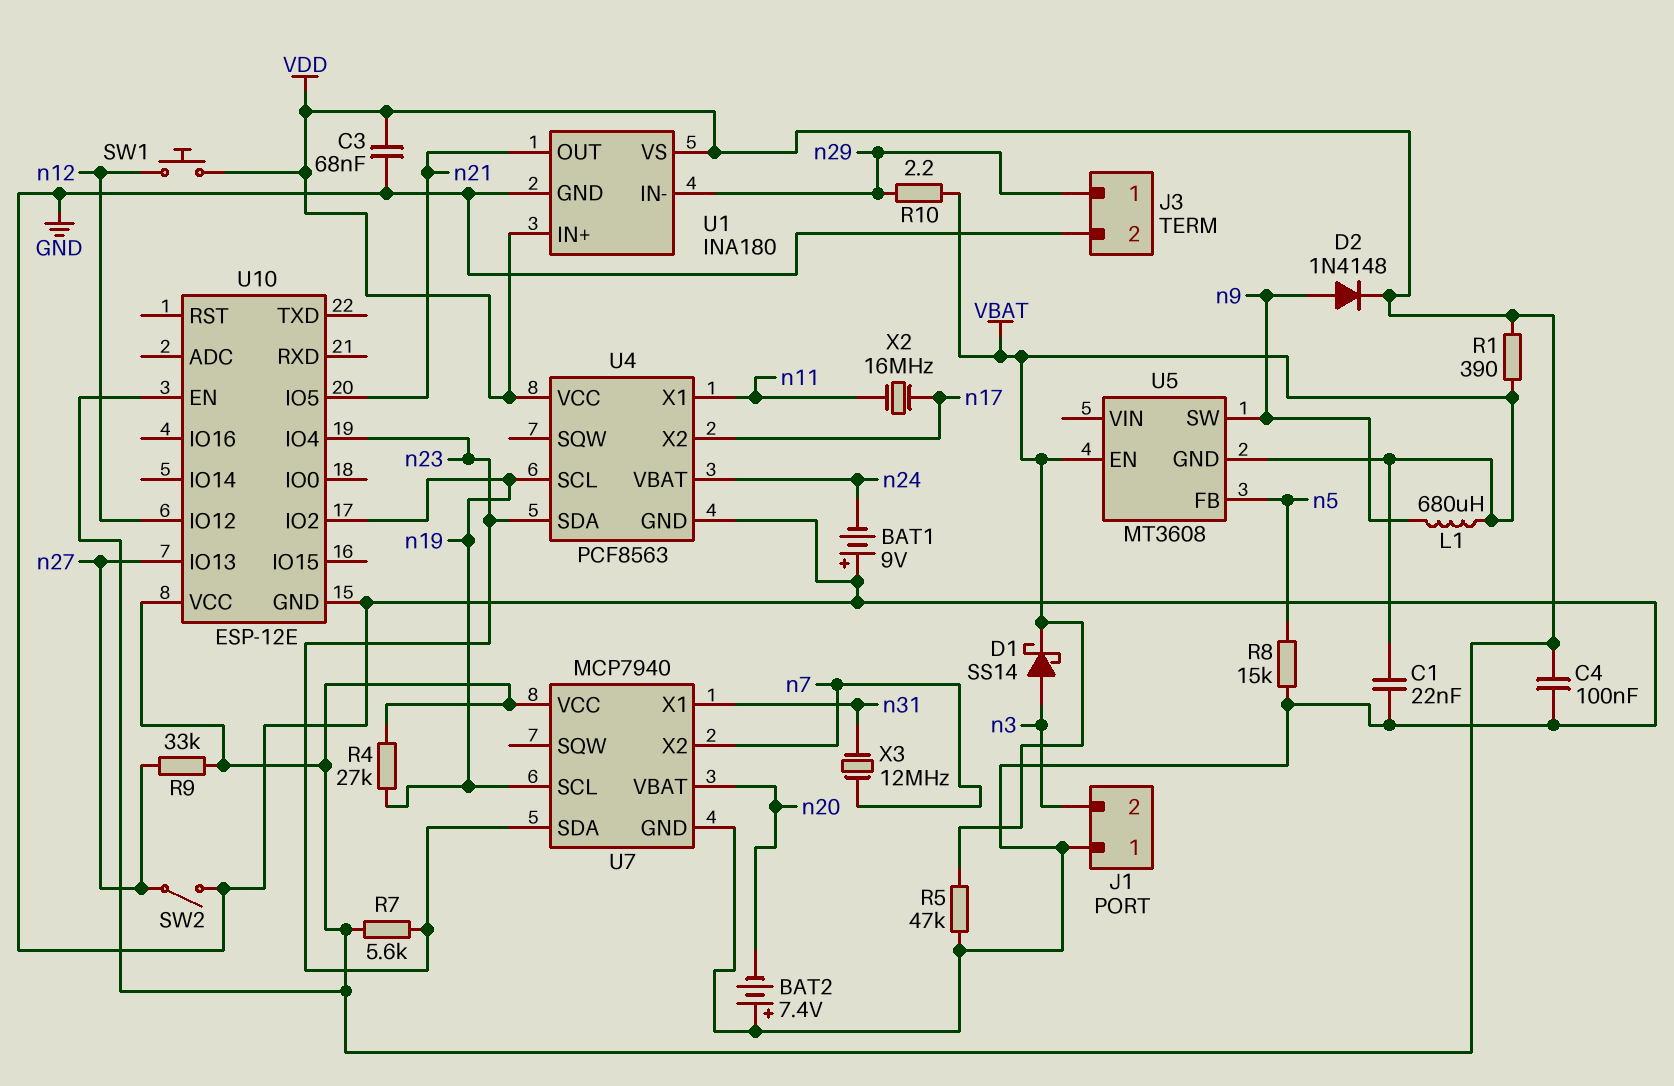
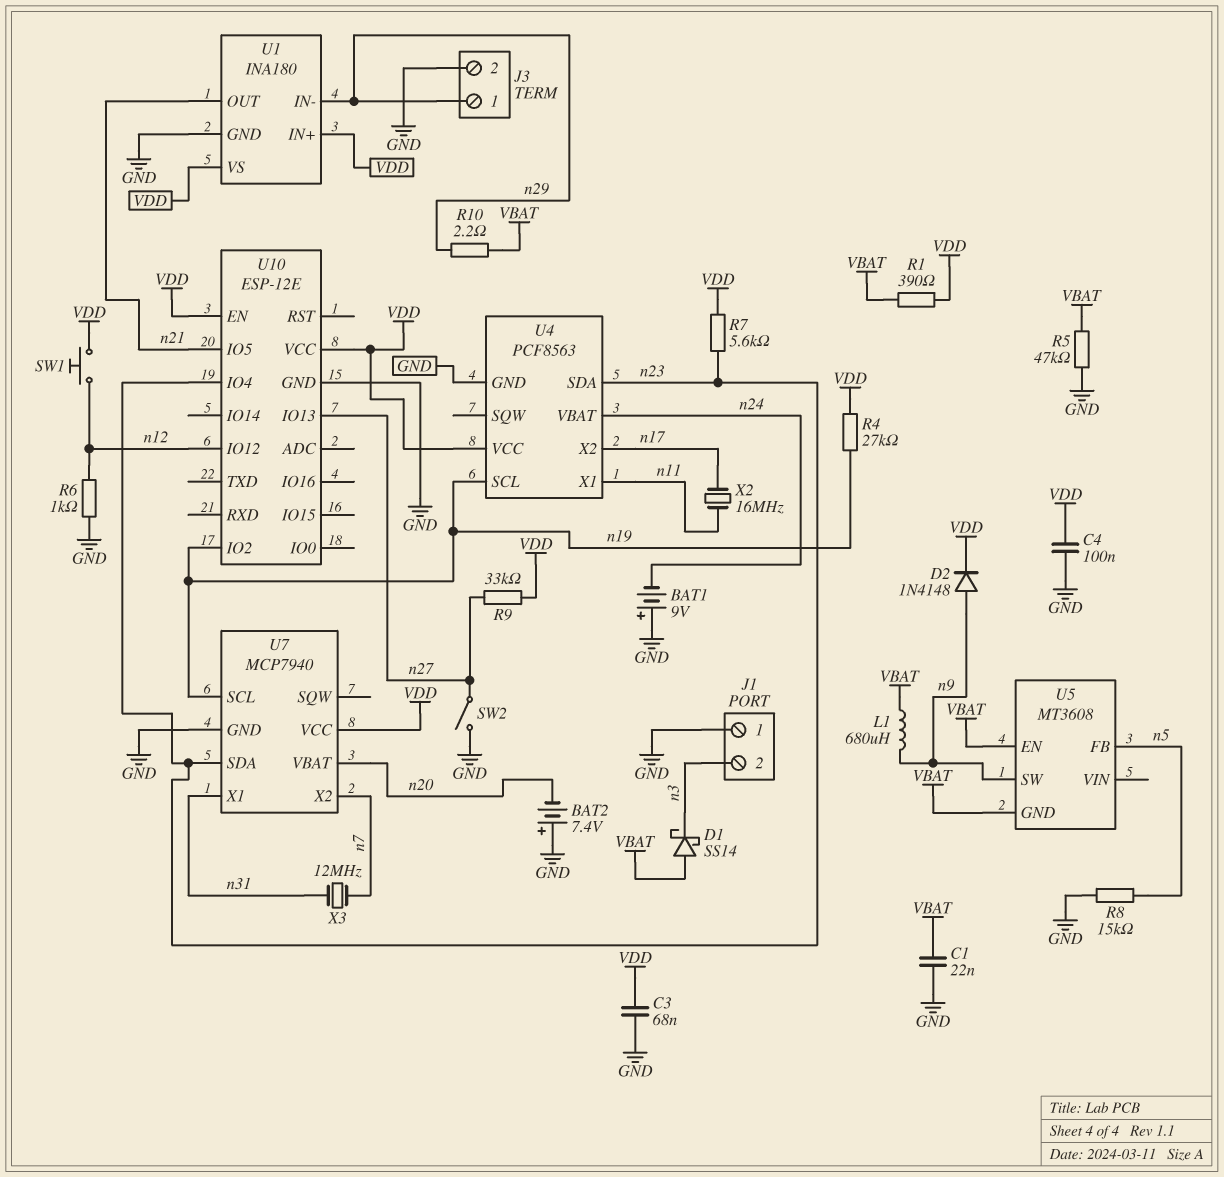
D1: schottky SS14 (A n3, K VBAT) -> schottky SS14 (A VBAT, K n3)
R6: none -> 1k (GND, n12)

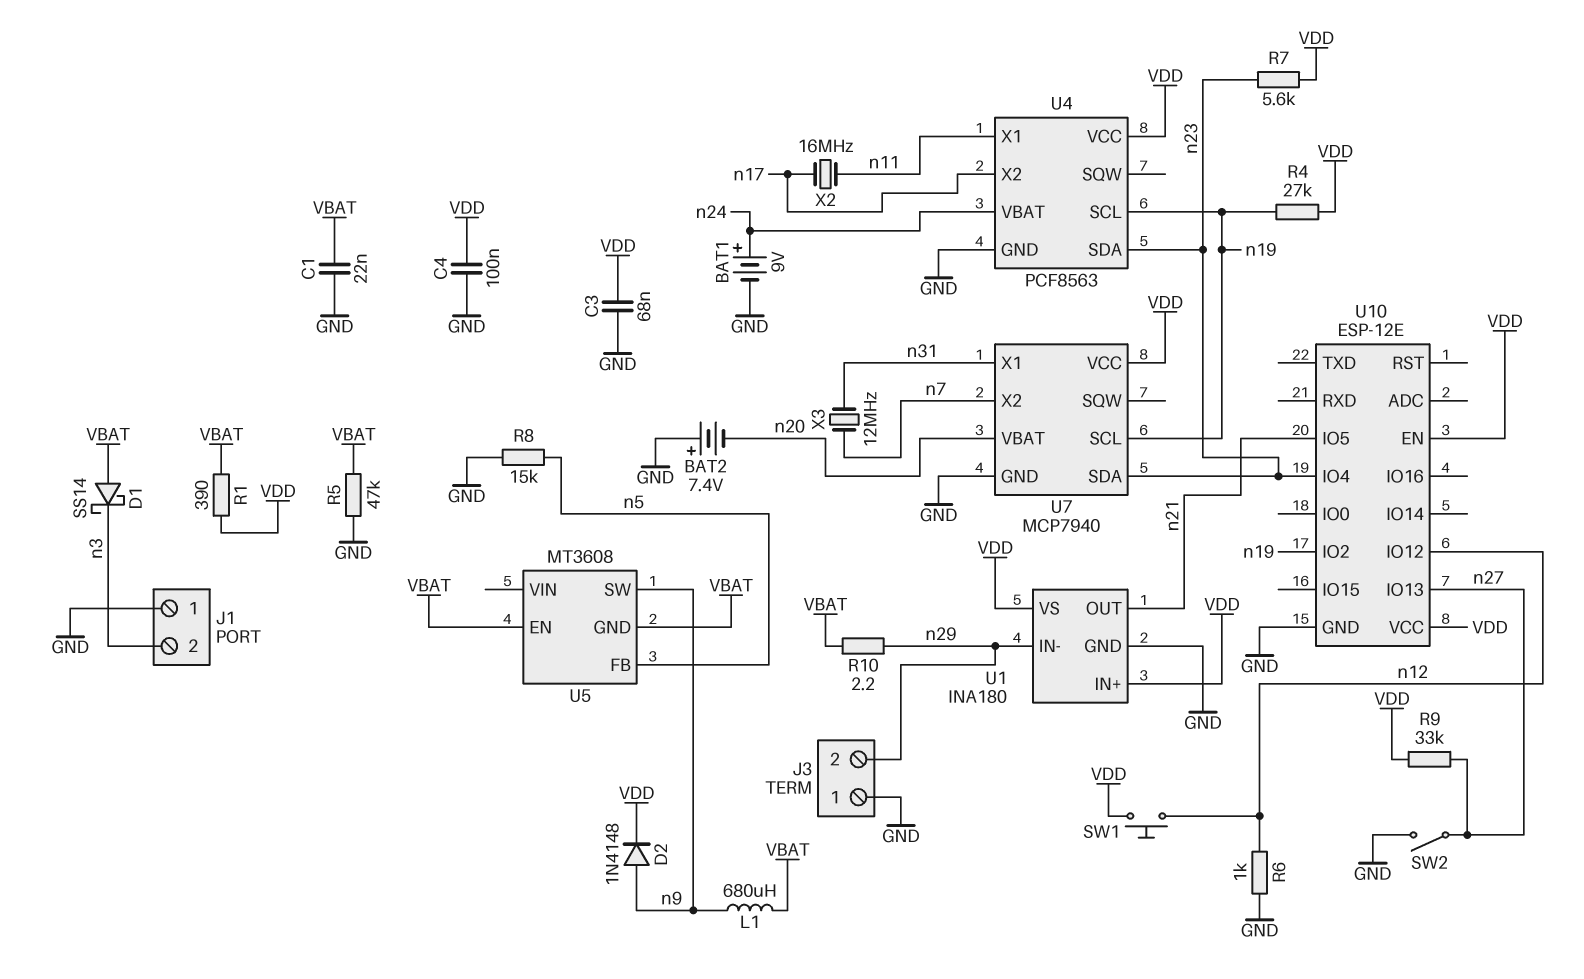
BAT1: 9V (plus GND, minus n24) -> 9V (plus n24, minus GND)
J3 pin 1: n29 -> GND
J3 pin 2: GND -> n29

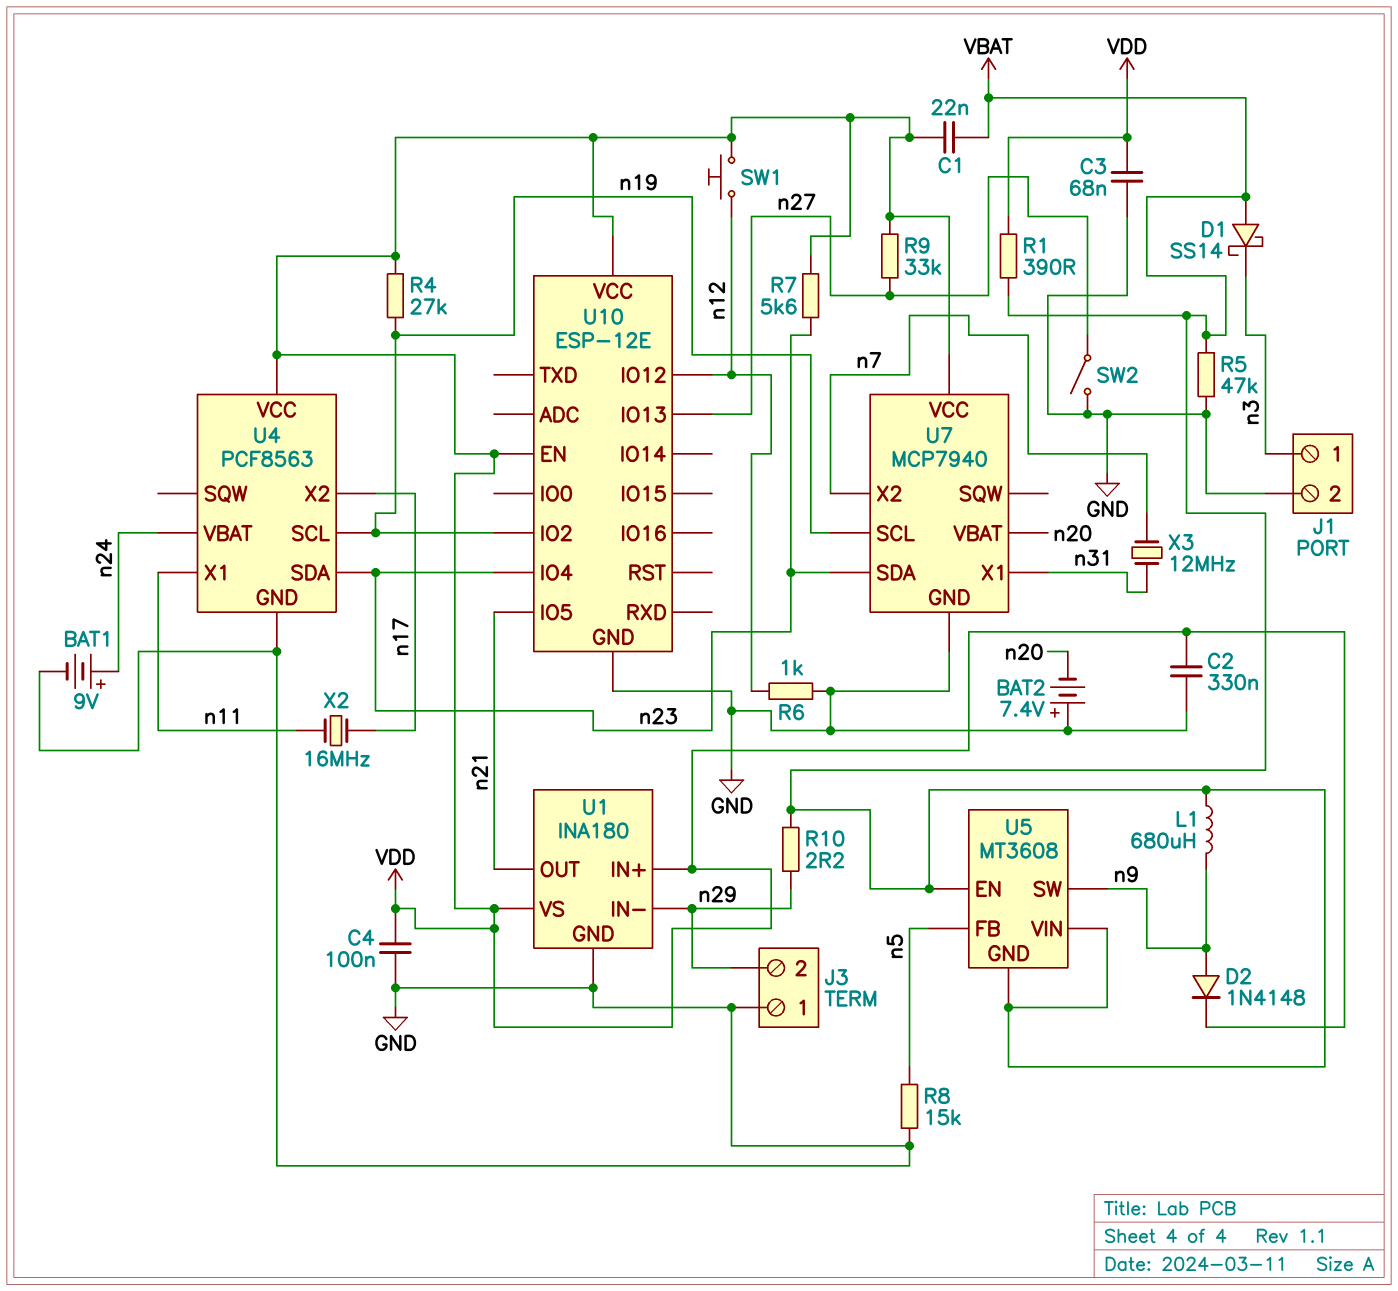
C1: 22nF (GND, VBAT) -> 22nF (VBAT, VDD)
C2: none -> 330nF (GND, VDD)
J1 pin 1: GND -> n3
J1 pin 2: n3 -> GND
U5 pin VIN: none -> VBAT

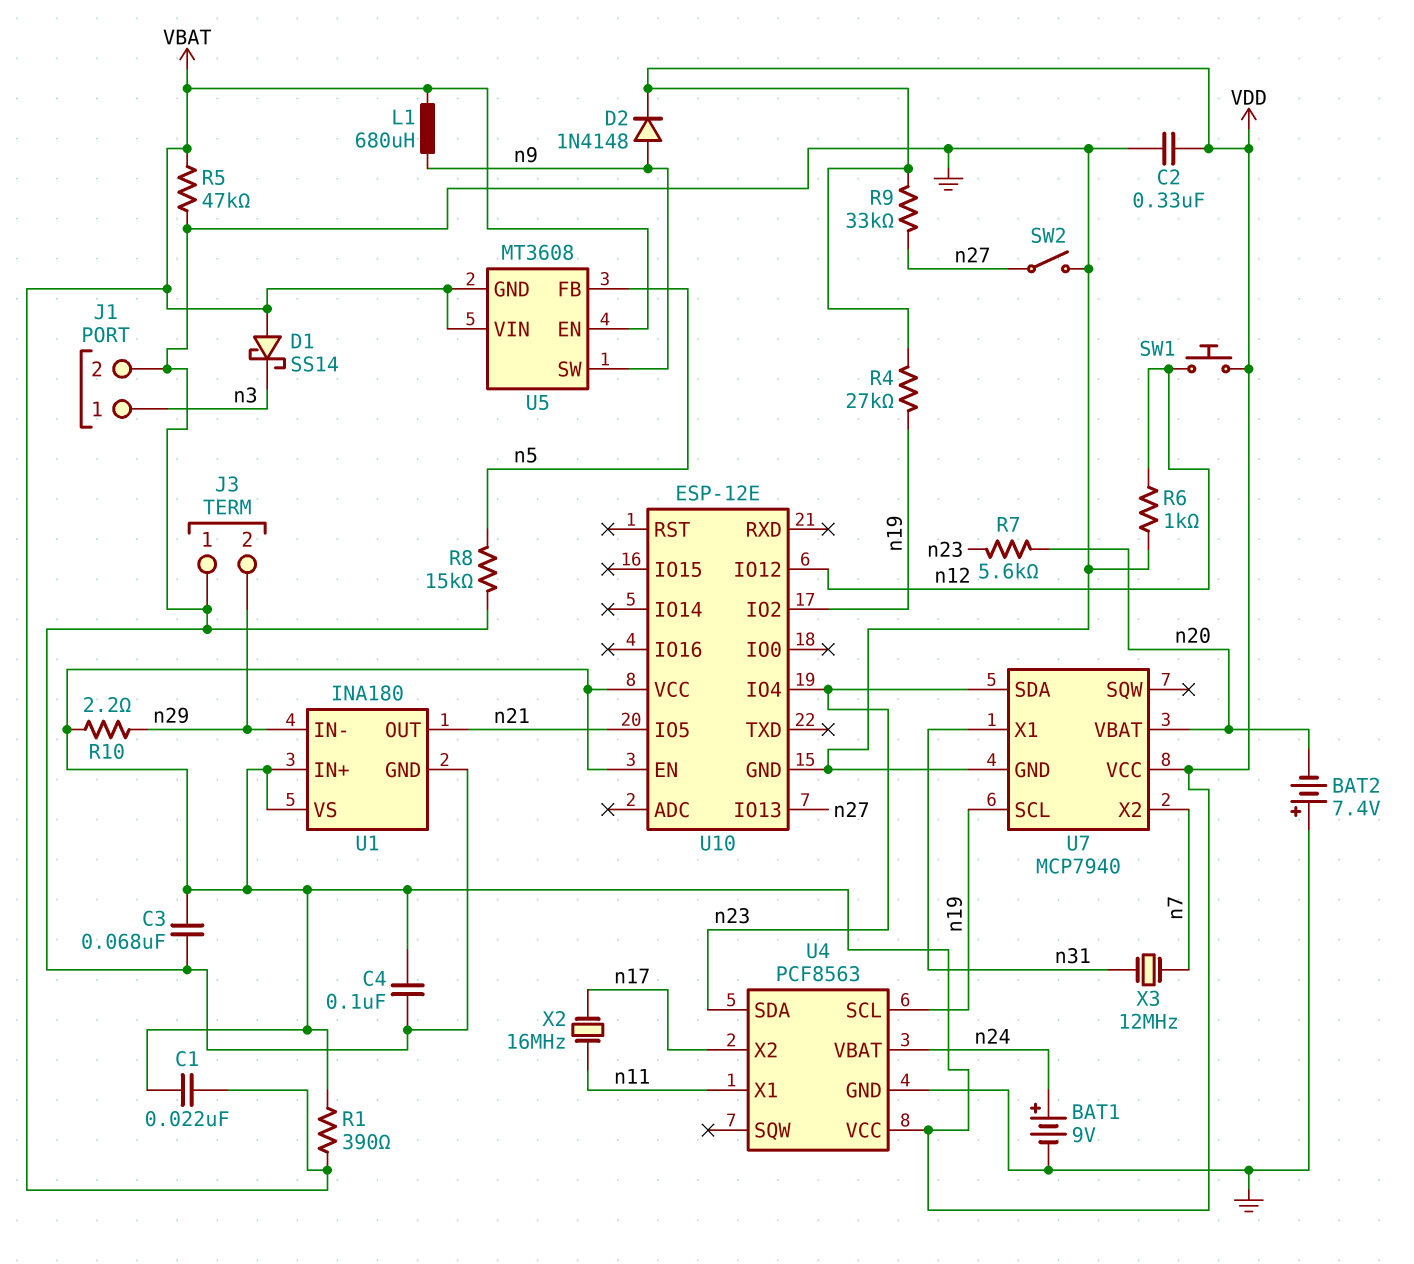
R7: 5.6k (VDD, n23) -> 5.6k (n20, n23)
R10: 2.2 (VBAT, n29) -> 2.2 (VDD, n29)

